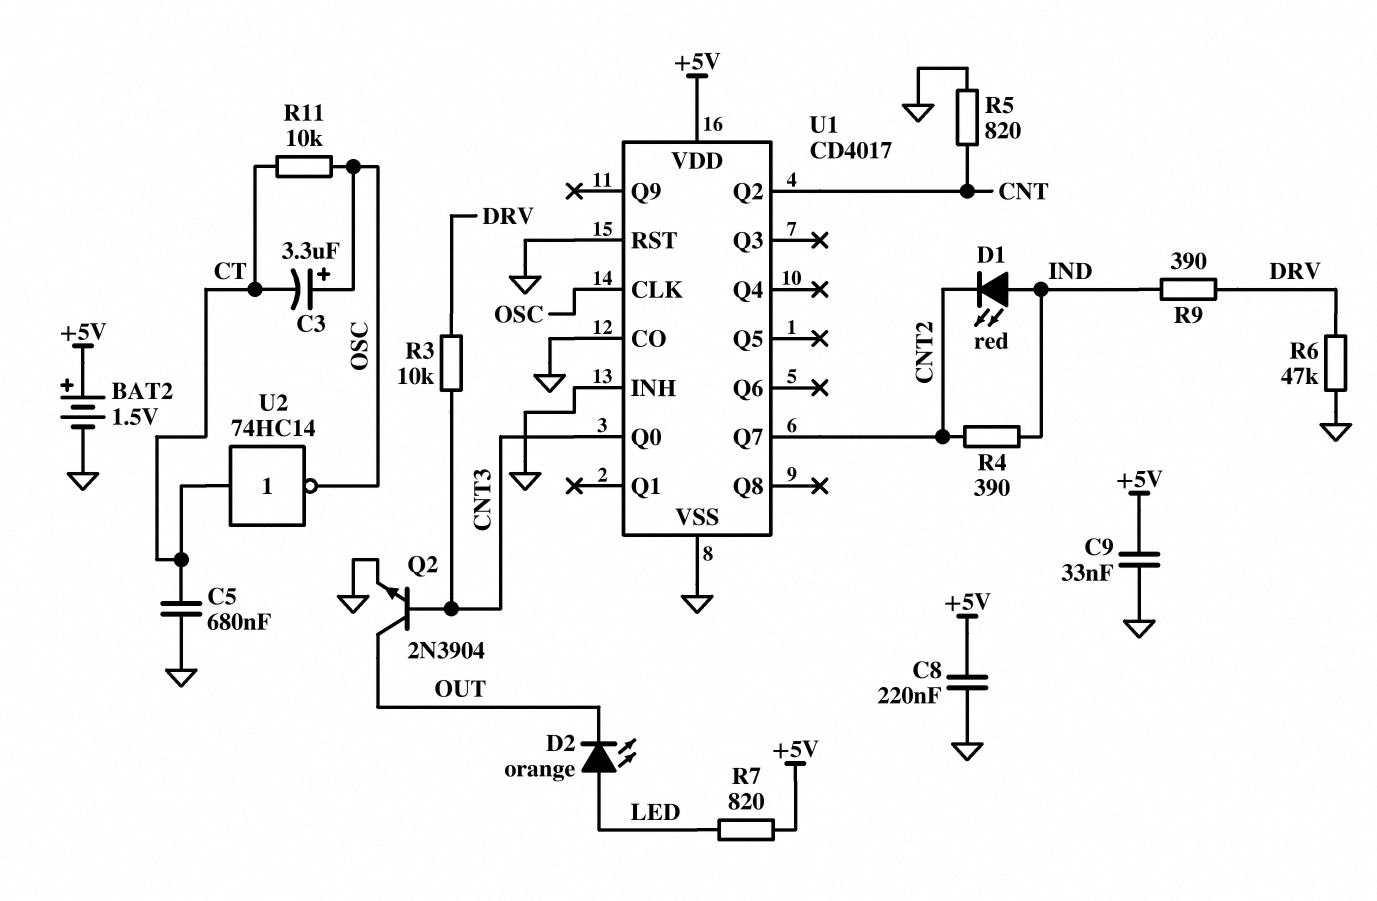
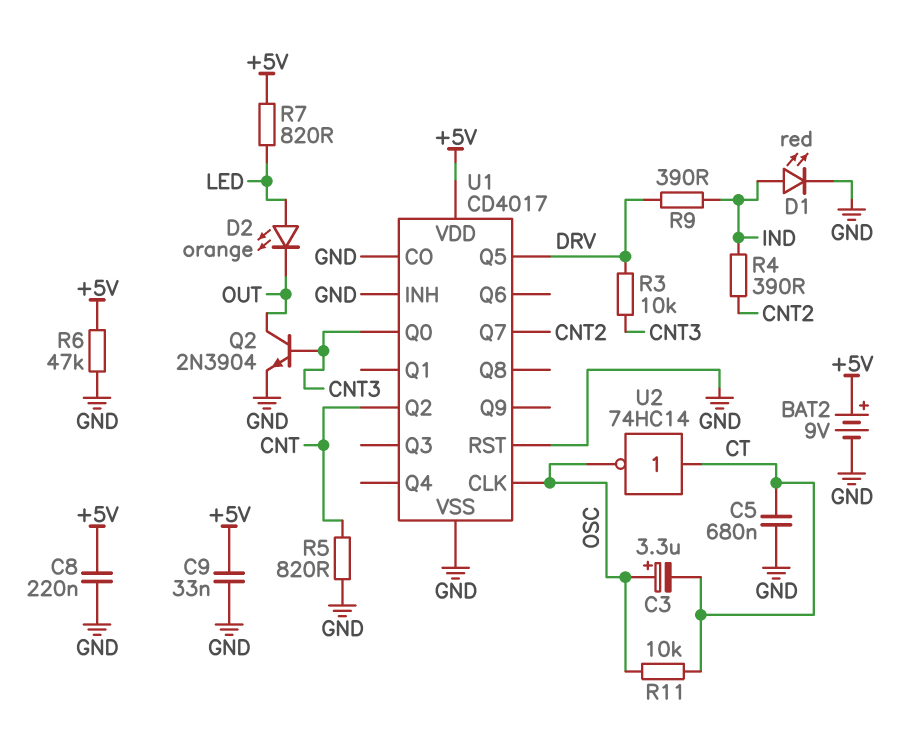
BAT2: 1.5V (plus +5V, minus GND) -> 9V (plus +5V, minus GND)
D1: LED red (A IND, K CNT2) -> LED red (A IND, K GND)
R6: 47k (DRV, GND) -> 47k (+5V, GND)
U1 pin Q5: none -> DRV

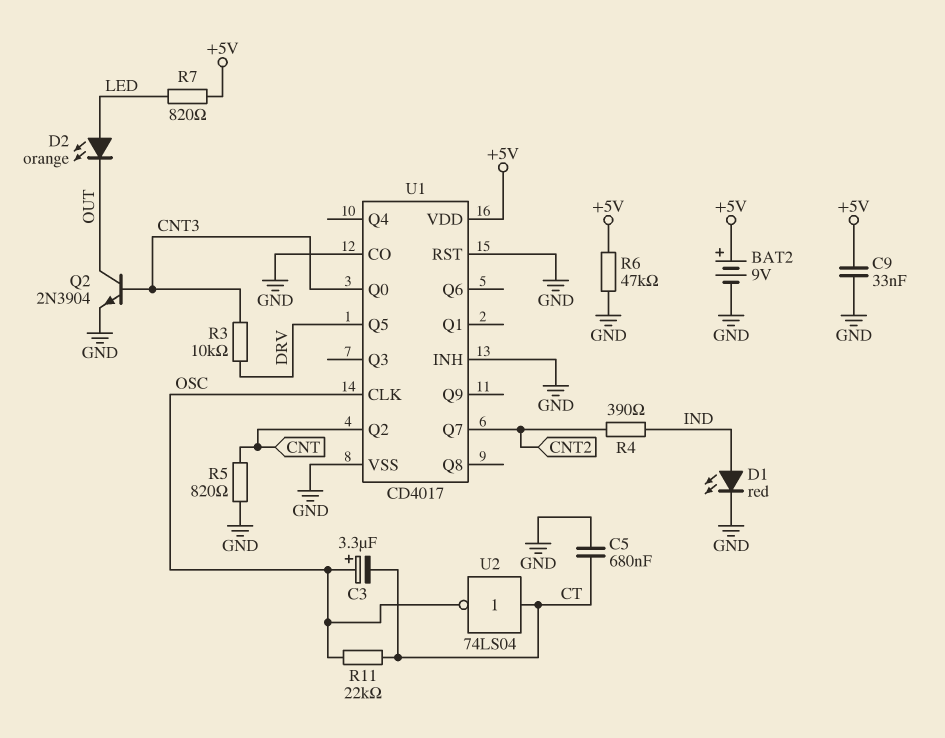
C8: 220nF (+5V, GND) -> none
R9: 390 (DRV, IND) -> none
R11: 10k (CT, OSC) -> 22k (CT, OSC)
U2: NOT 74HC14 (in CT, out OSC) -> NOT 74LS04 (in CT, out OSC)

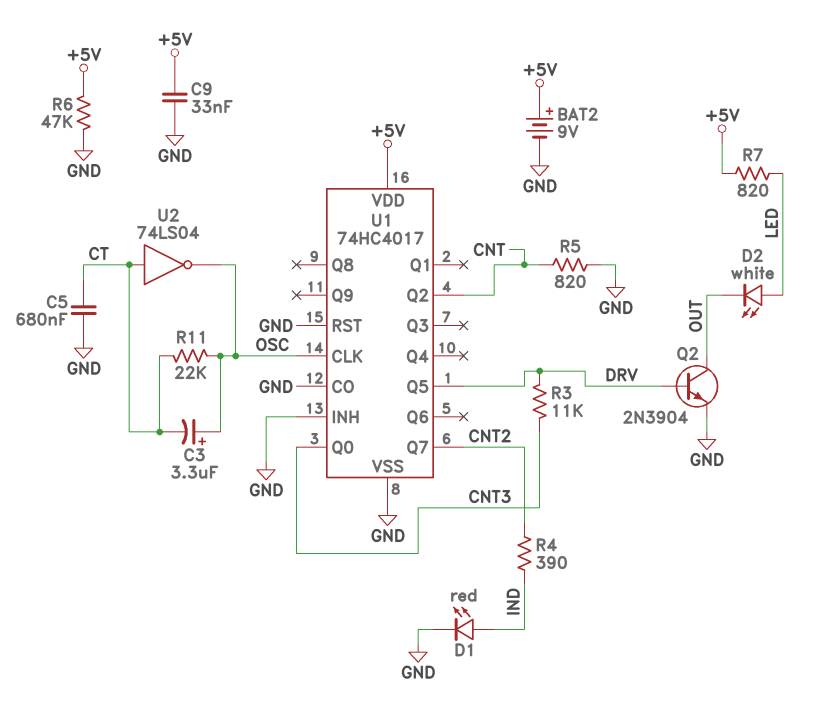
D2: LED orange (A LED, K OUT) -> LED white (A LED, K OUT)
Q2: NPN 2N3904 (B CNT3, C OUT, E GND) -> NPN 2N3904 (B DRV, C OUT, E GND)
R3: 10k (CNT3, DRV) -> 11k (CNT3, DRV)
U1: CD4017 -> 74HC4017

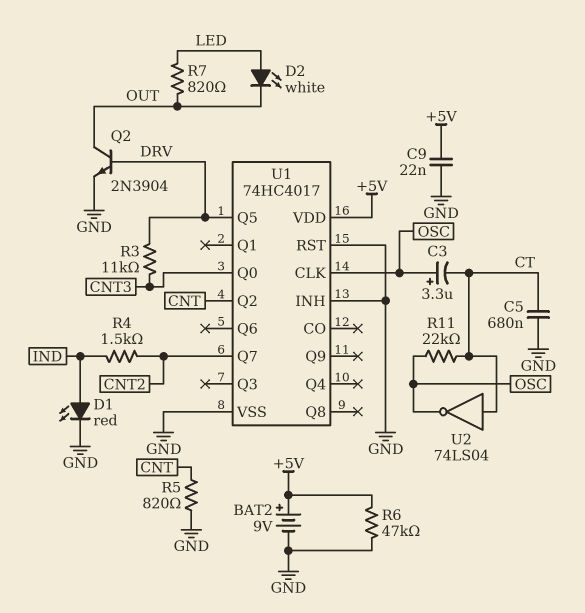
C9: 33nF (+5V, GND) -> 22nF (+5V, GND)
R4: 390 (CNT2, IND) -> 1.5k (CNT2, IND)
R7: 820 (+5V, LED) -> 820 (LED, OUT)
U1 pin CO: GND -> none

